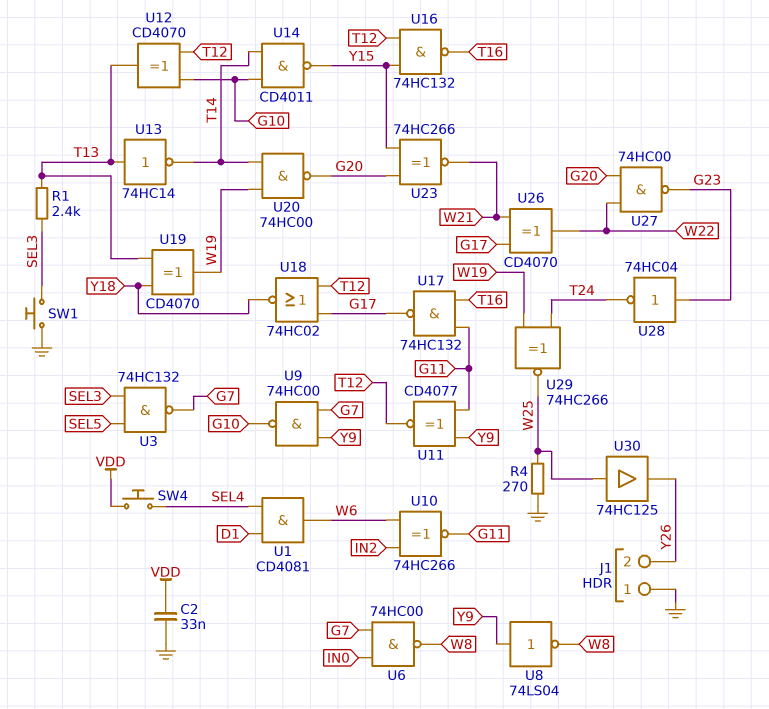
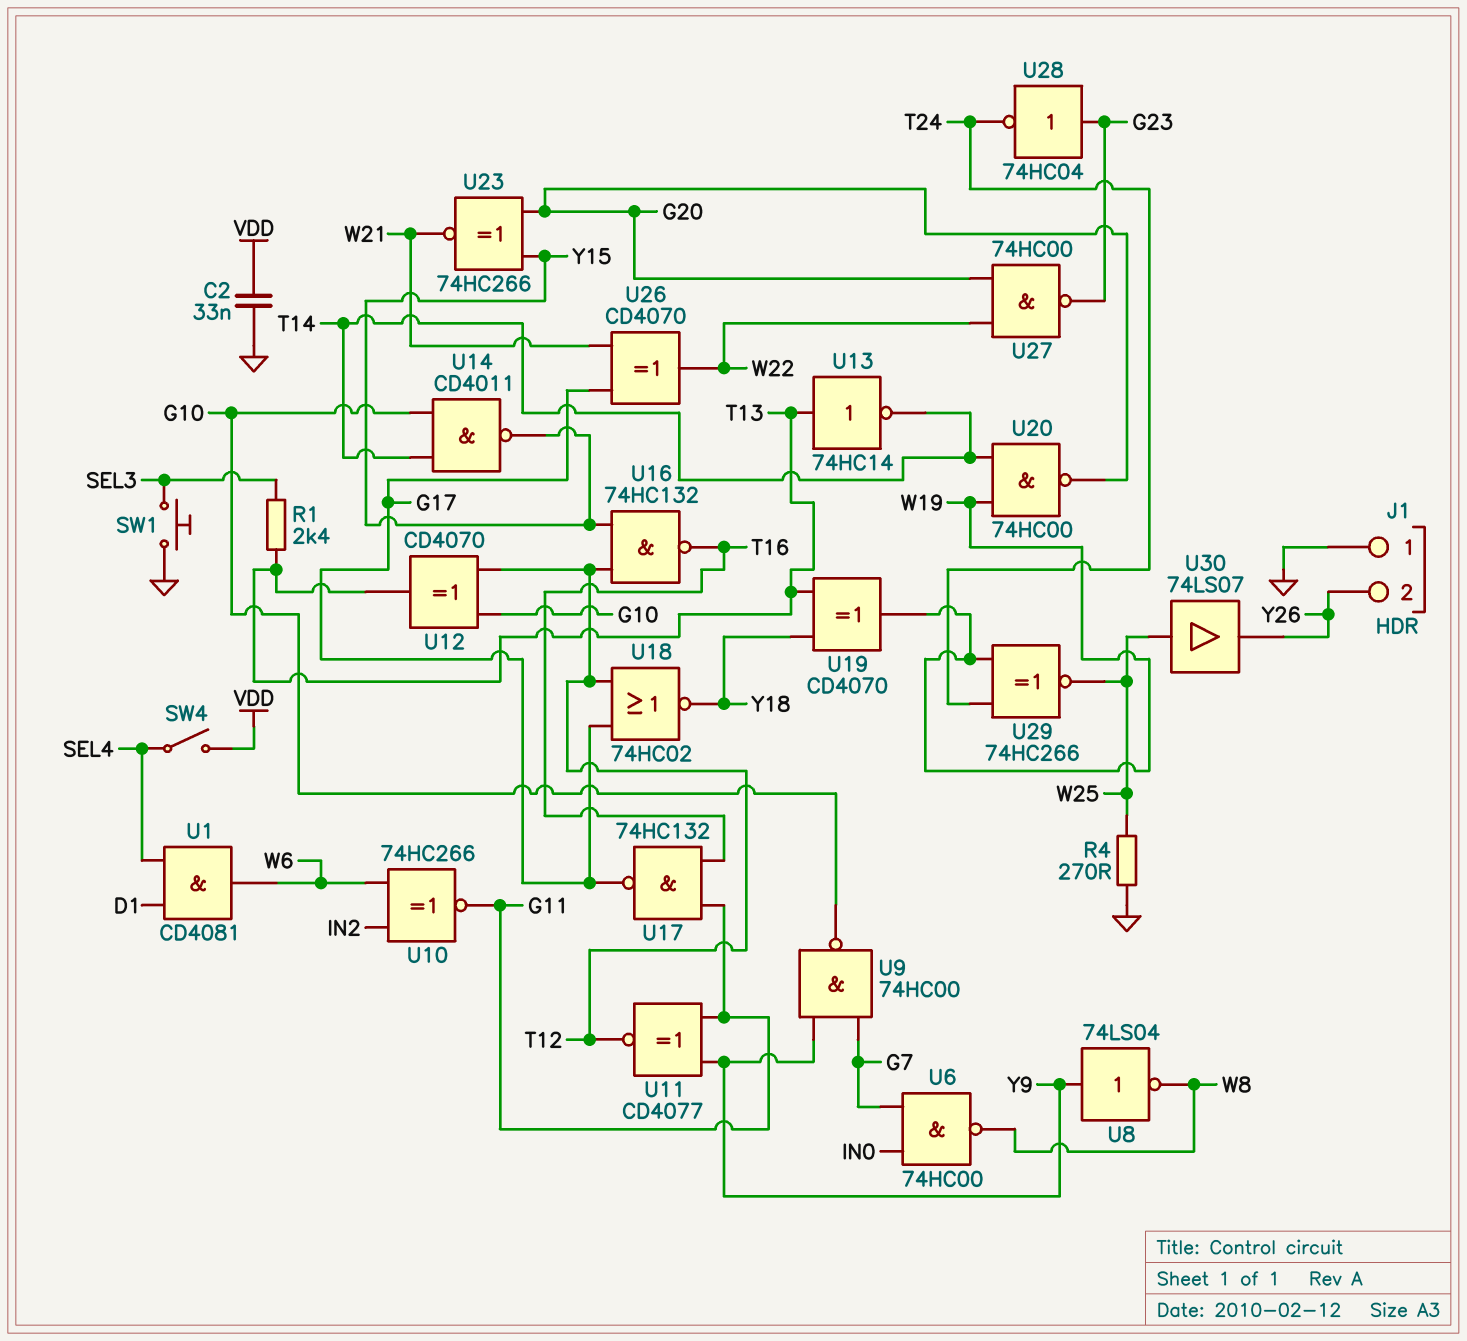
SW4: button (SEL4, VDD) -> switch (SEL4, VDD)
U3: NAND 74HC132 (in SEL3, in SEL5, out G7) -> none
U30: buffer 74HC125 (in W25, out Y26) -> buffer 74LS07 (in W25, out Y26)

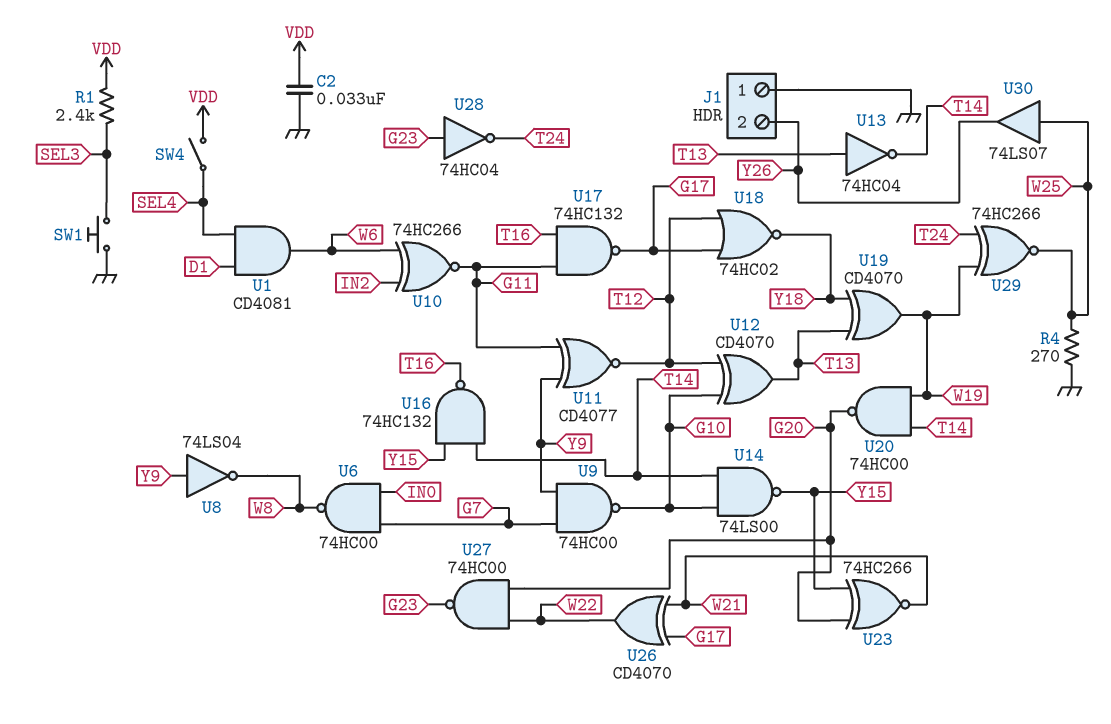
R1: 2.4k (SEL3, T13) -> 2.4k (SEL3, VDD)
U13: NOT 74HC14 (in T13, out T14) -> NOT 74HC04 (in T13, out T14)
U14: NAND CD4011 (in G10, in T14, out Y15) -> NAND 74LS00 (in G10, in T14, out Y15)
U16: NAND 74HC132 (in T12, in Y15, out T16) -> NAND 74HC132 (in T14, in Y15, out T16)

